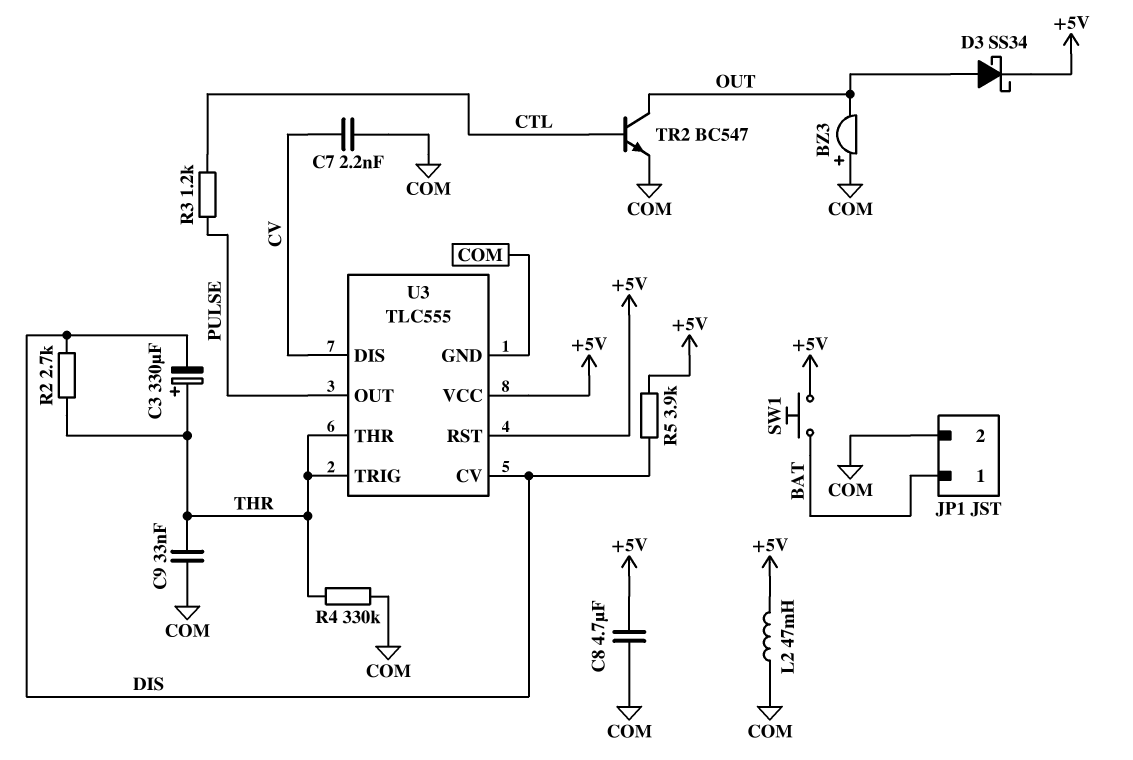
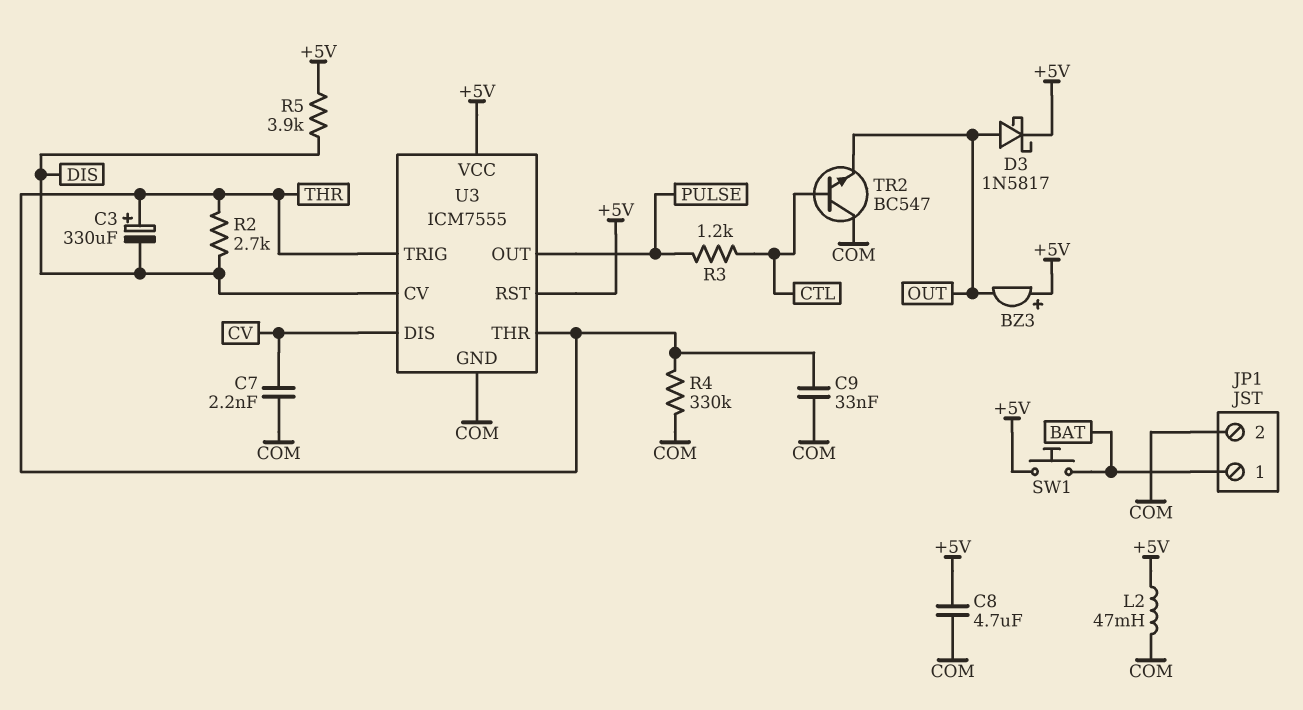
BZ3: buzzer (plus COM, minus OUT) -> buzzer (plus +5V, minus OUT)
D3: schottky SS34 (A OUT, K +5V) -> schottky 1N5817 (A OUT, K +5V)
TR2: NPN BC547 (B CTL, C OUT, E COM) -> NPN BC547 (B CTL, C COM, E OUT)
U3: TLC555 -> ICM7555

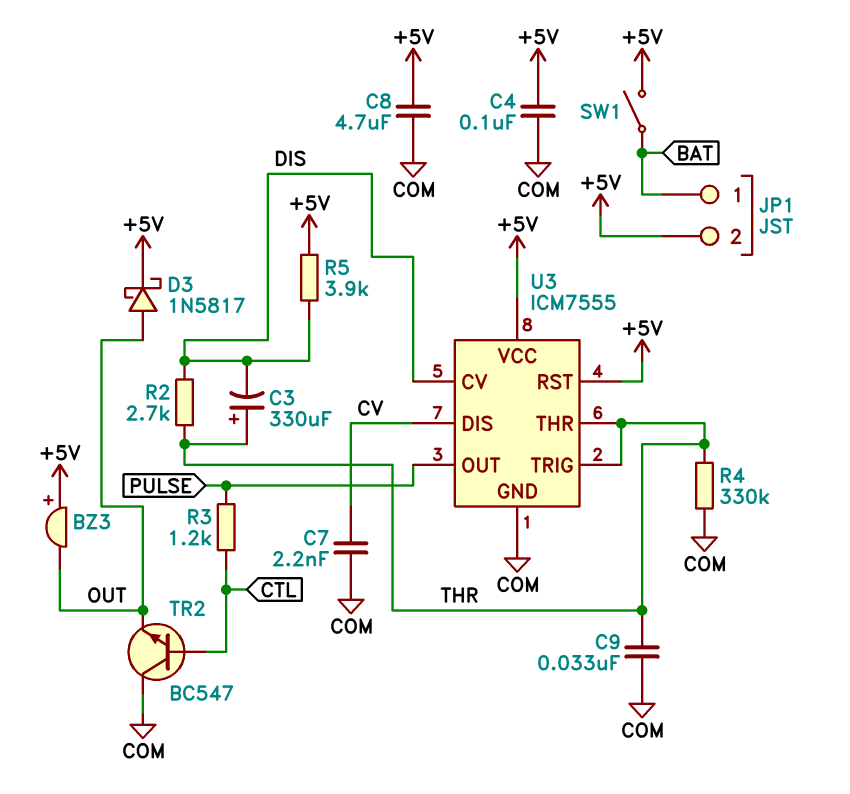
C4: none -> 100nF (+5V, COM)
JP1 pin 2: COM -> +5V
L2: 47mH (+5V, COM) -> none
SW1: button (+5V, BAT) -> switch (+5V, BAT)

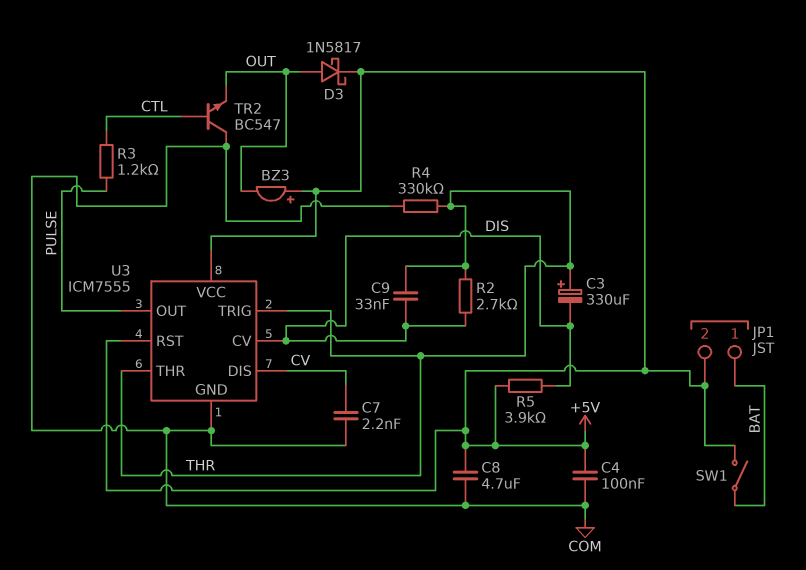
C9: 33nF (COM, THR) -> 33nF (DIS, THR)

